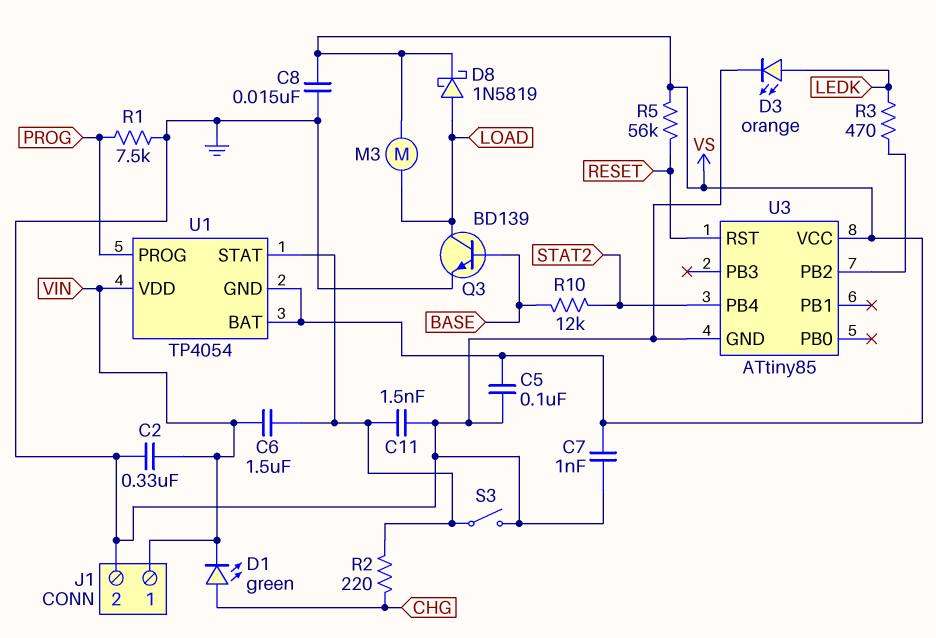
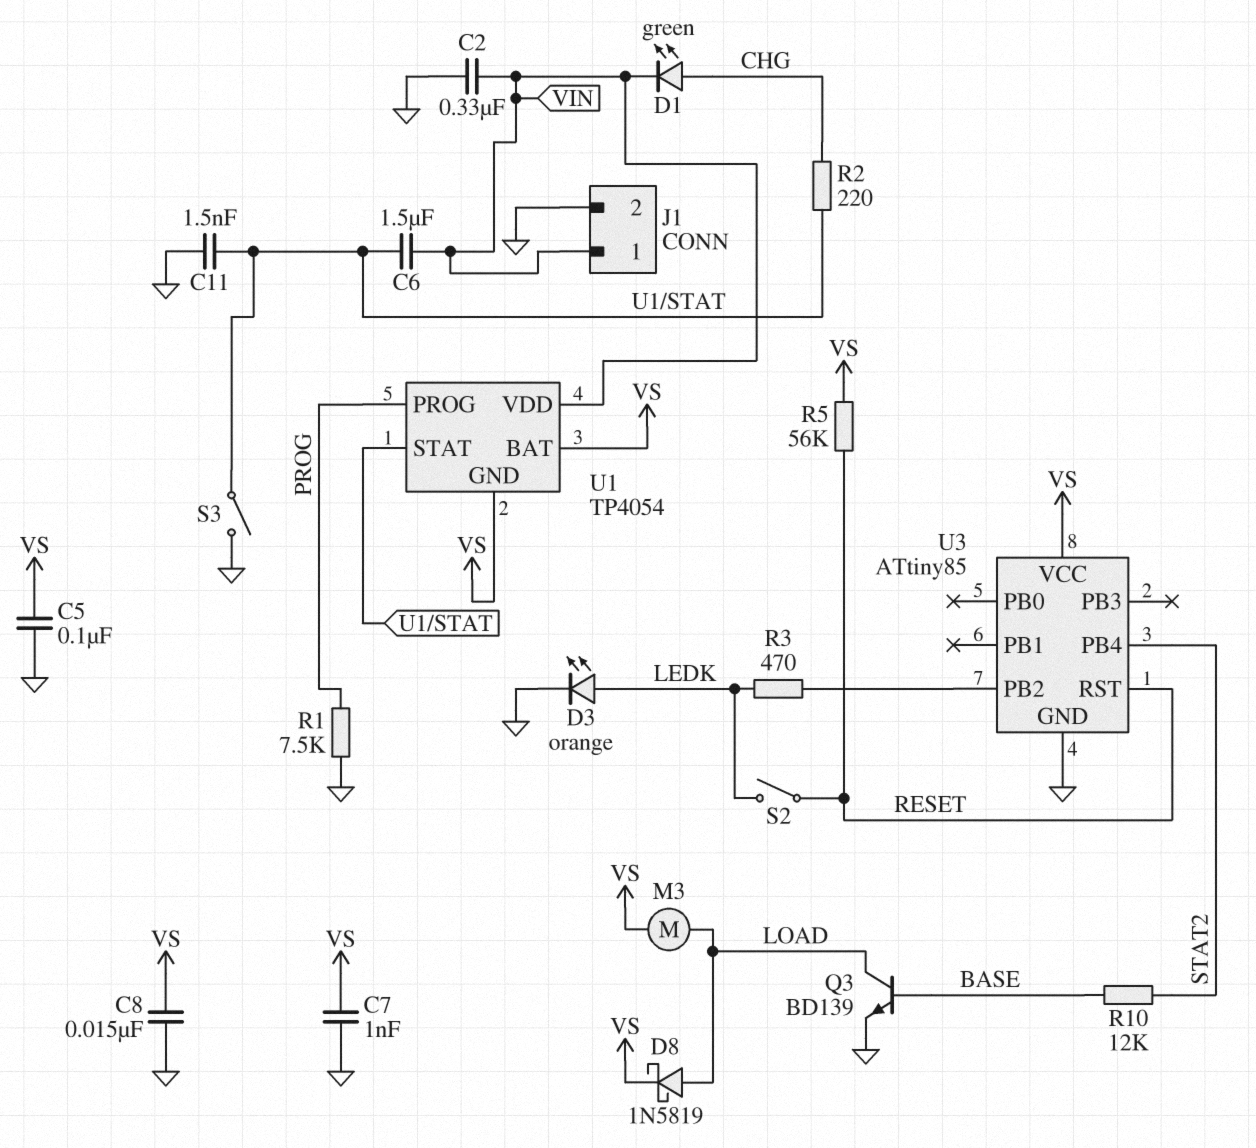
S2: none -> switch (LEDK, RESET)

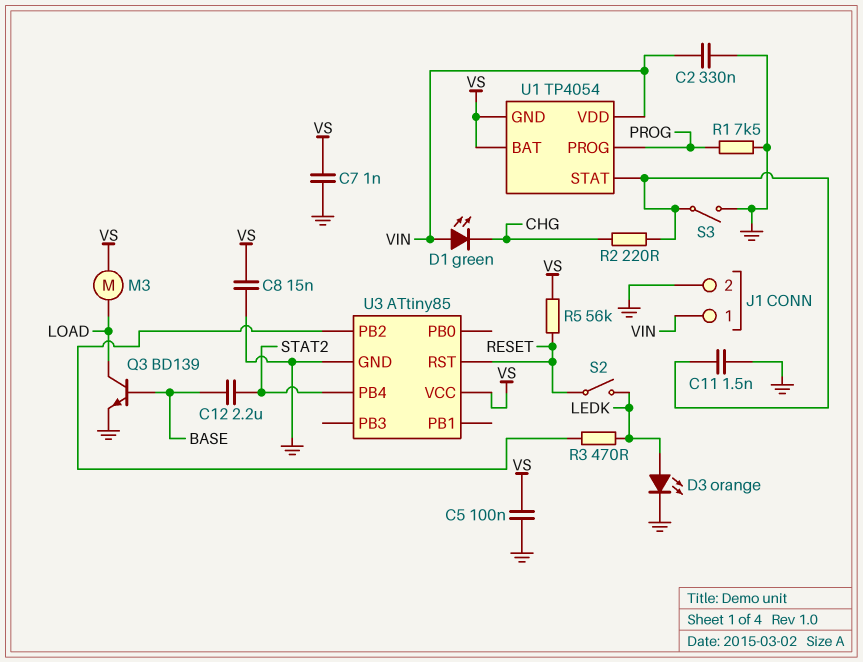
C6: 1.5uF (U1/STAT, VIN) -> none
C12: none -> 2.2uF (BASE, STAT2)
D1: LED green (A CHG, K VIN) -> LED green (A VIN, K CHG)
D8: schottky 1N5819 (A LOAD, K VS) -> none
R10: 12k (BASE, STAT2) -> none

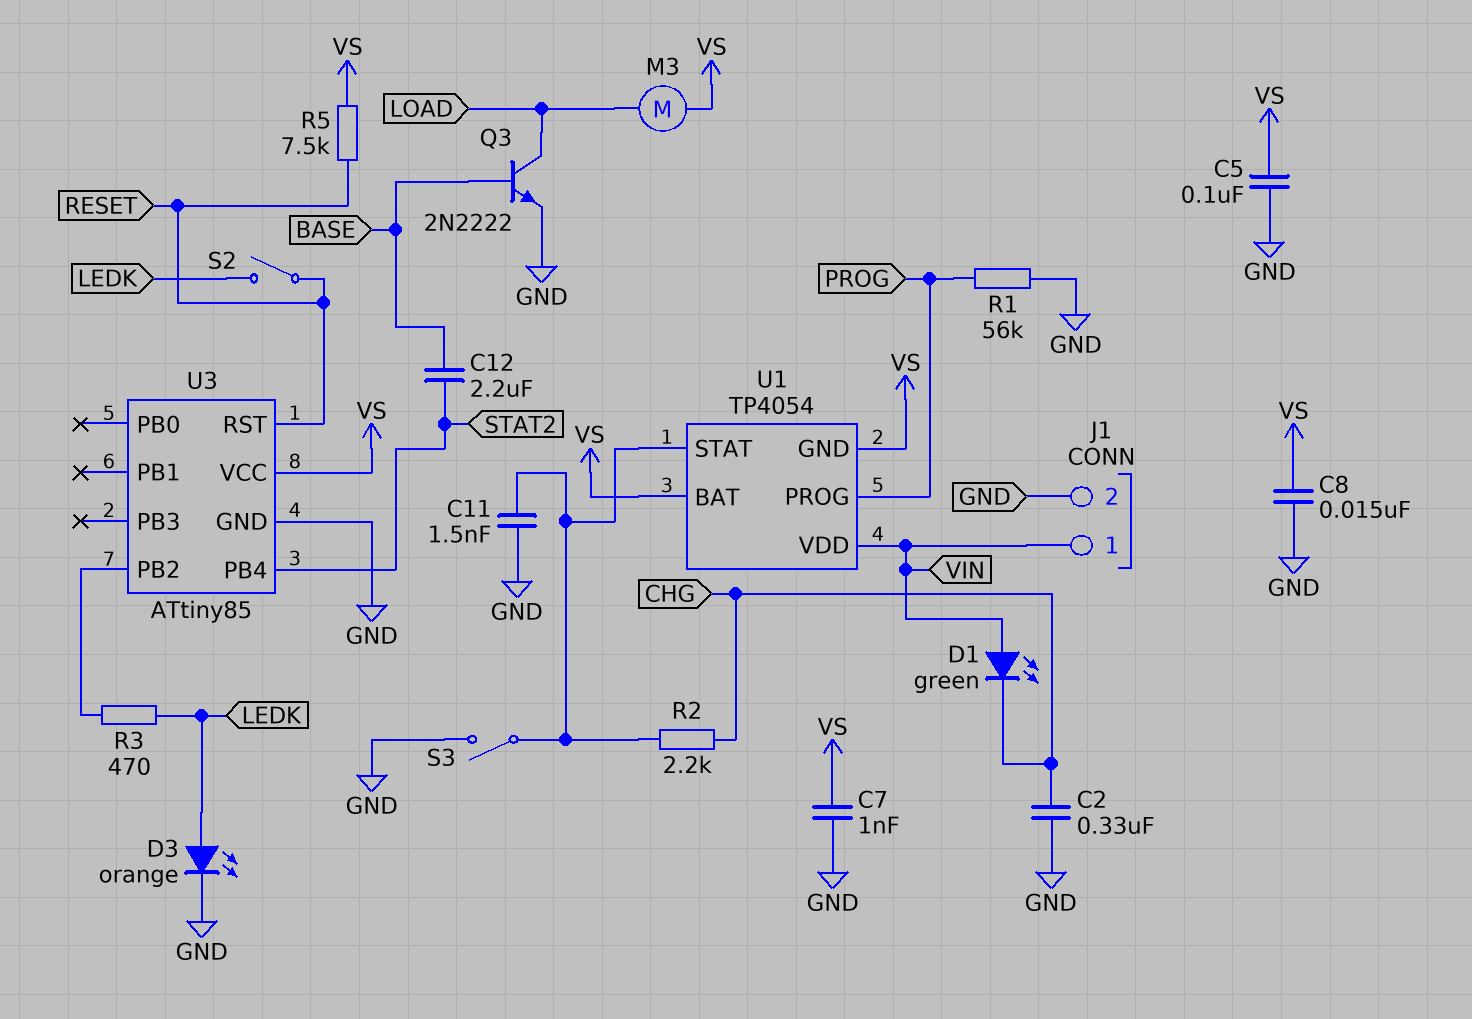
C2: 330nF (GND, VIN) -> 330nF (CHG, GND)
Q3: NPN BD139 (B BASE, C LOAD, E GND) -> NPN 2N2222 (B BASE, C LOAD, E GND)
R1: 7.5k (GND, PROG) -> 56k (GND, PROG)
R2: 220 (CHG, U1/STAT) -> 2.2k (CHG, U1/STAT)
R5: 56k (RESET, VS) -> 7.5k (RESET, VS)

